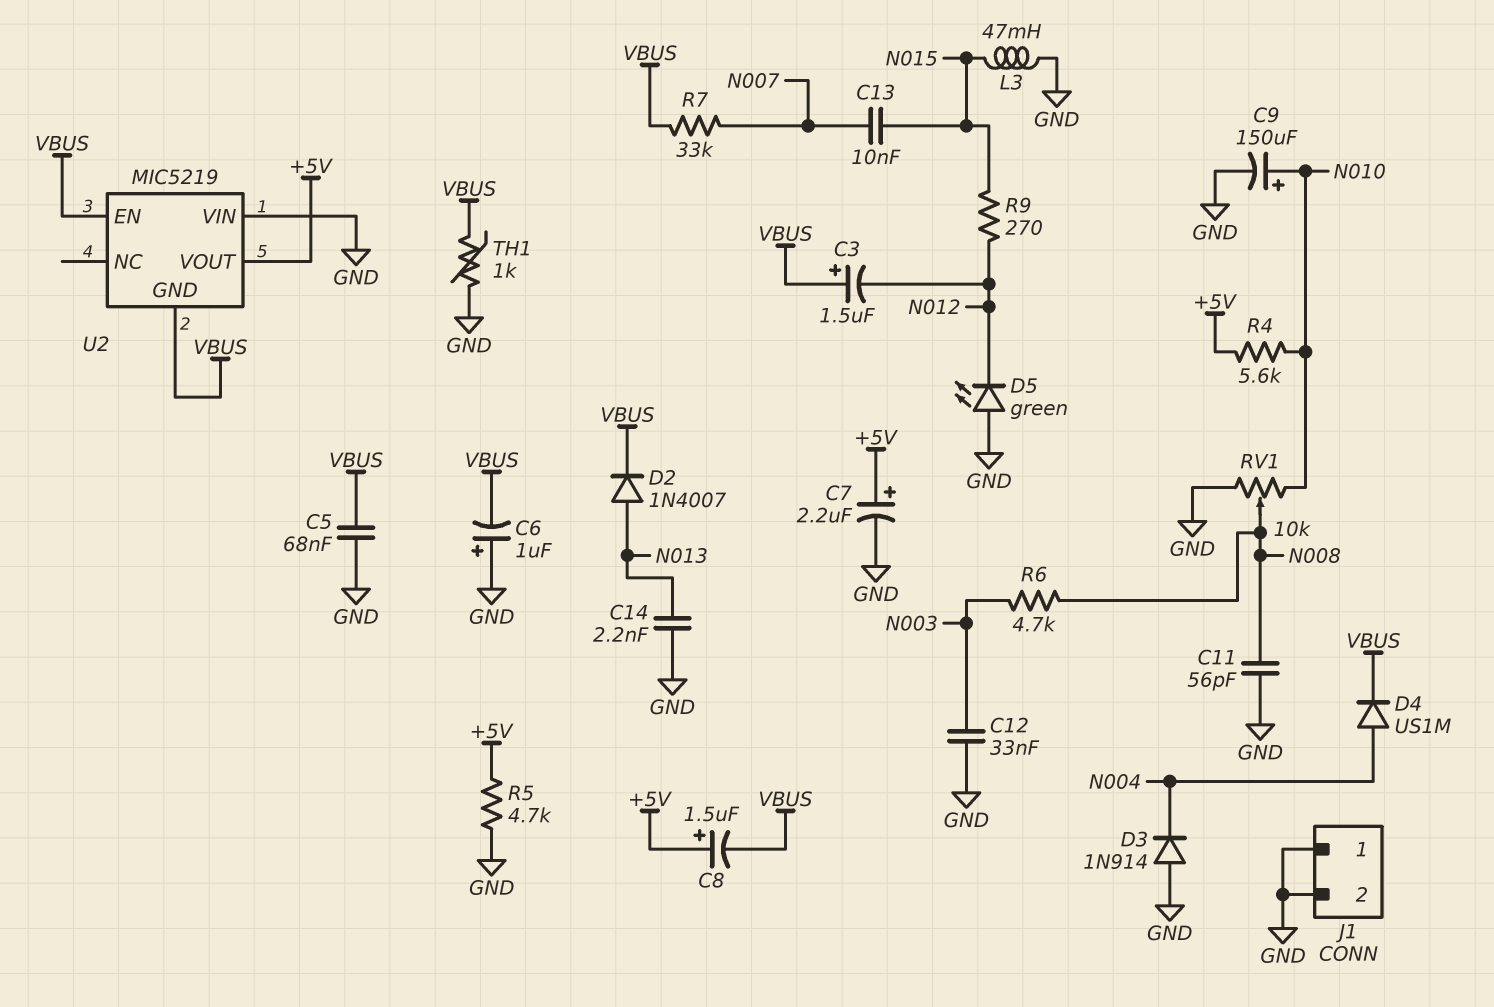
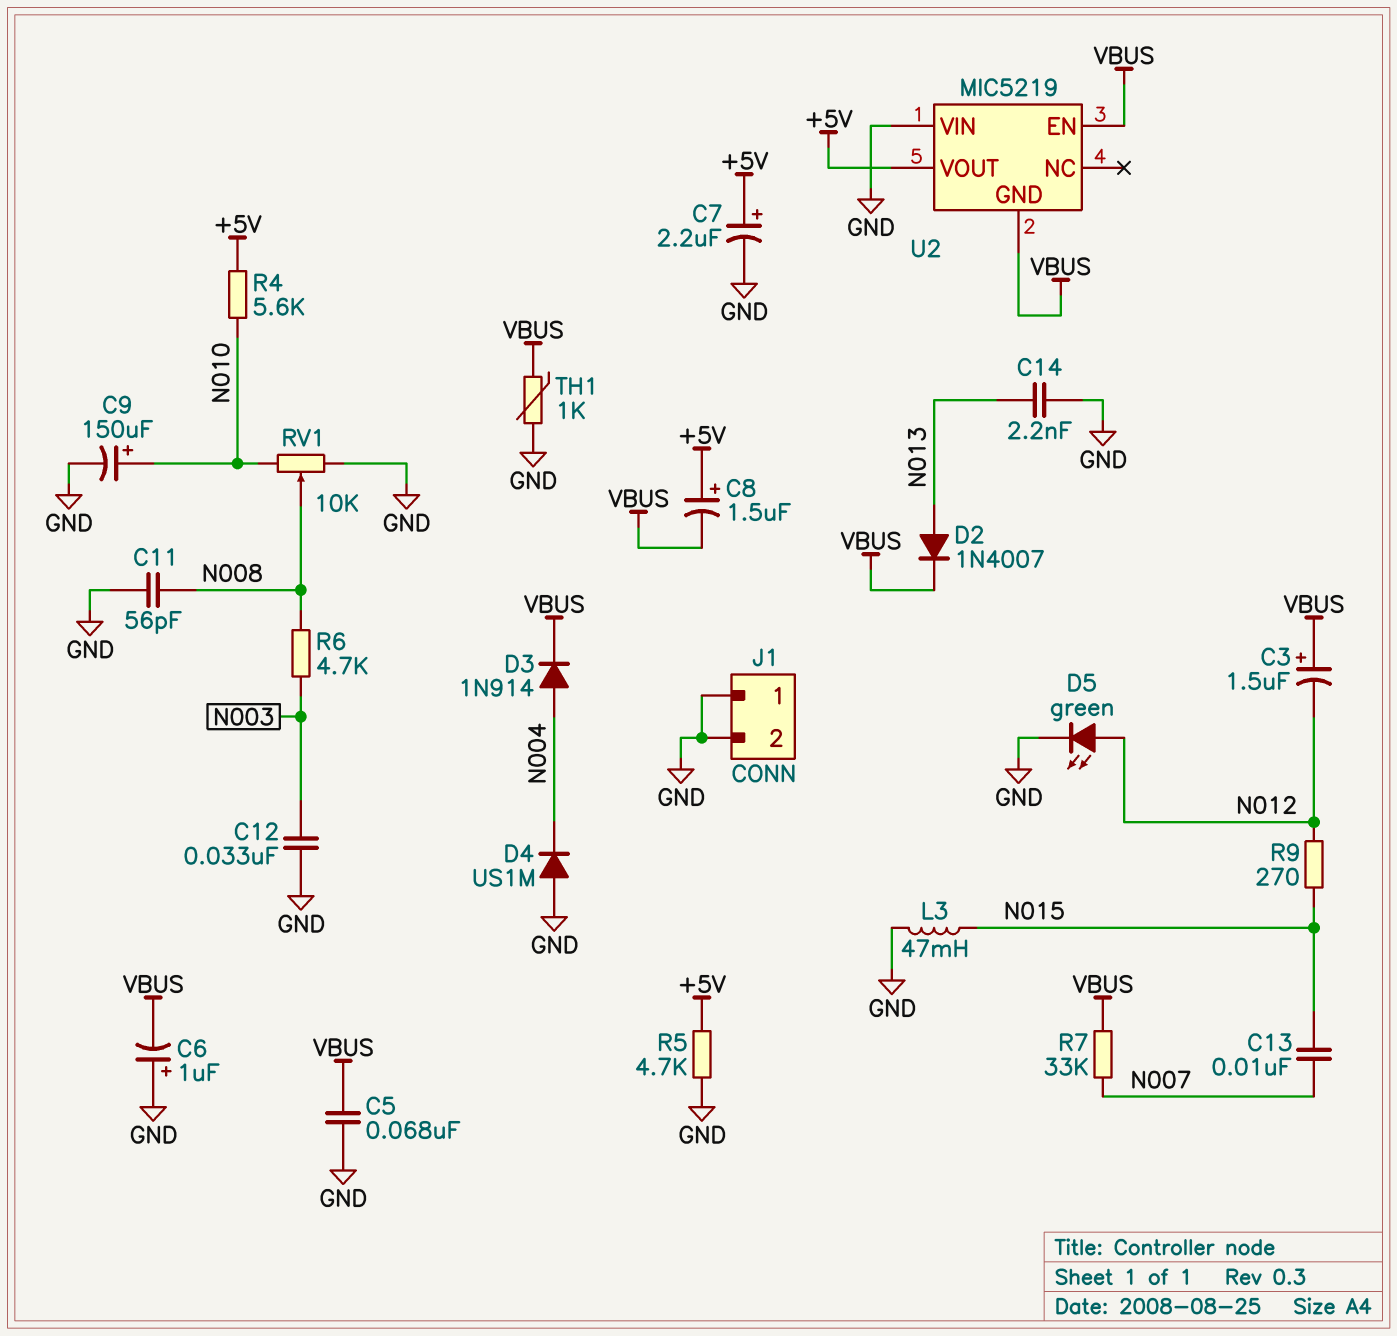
D3: diode 1N914 (A GND, K N004) -> diode 1N914 (A N004, K VBUS)
D4: diode US1M (A N004, K VBUS) -> diode US1M (A GND, K N004)
D5: LED green (A GND, K N012) -> LED green (A N012, K GND)

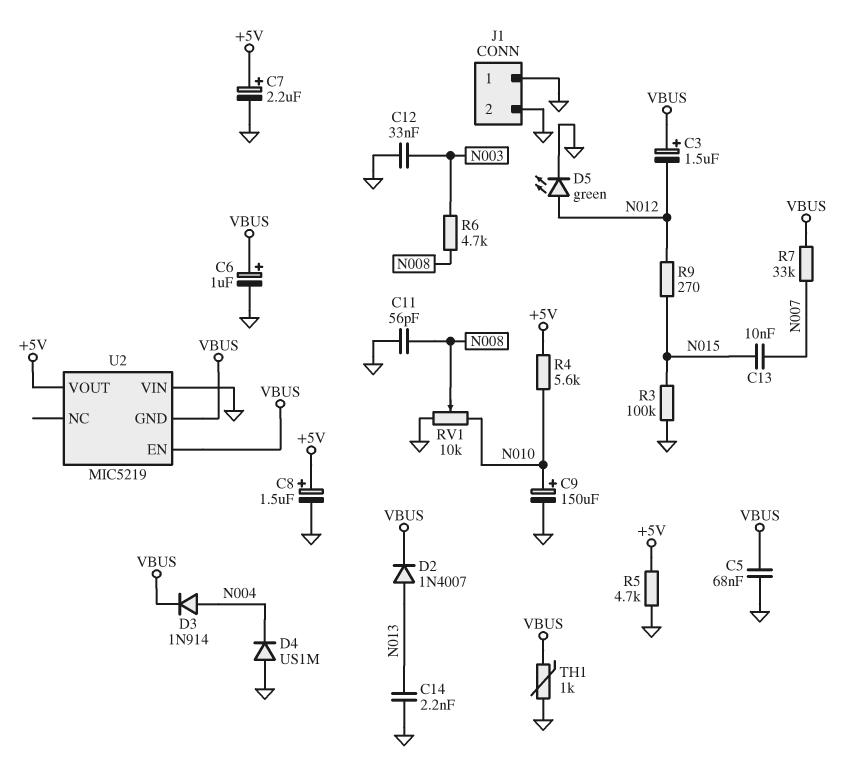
C6: 1uF (plus GND, minus VBUS) -> 1uF (plus VBUS, minus GND)
C8: 1.5uF (plus +5V, minus VBUS) -> 1.5uF (plus +5V, minus GND)
L3: 47mH (GND, N015) -> none
R3: none -> 100k (GND, N015)

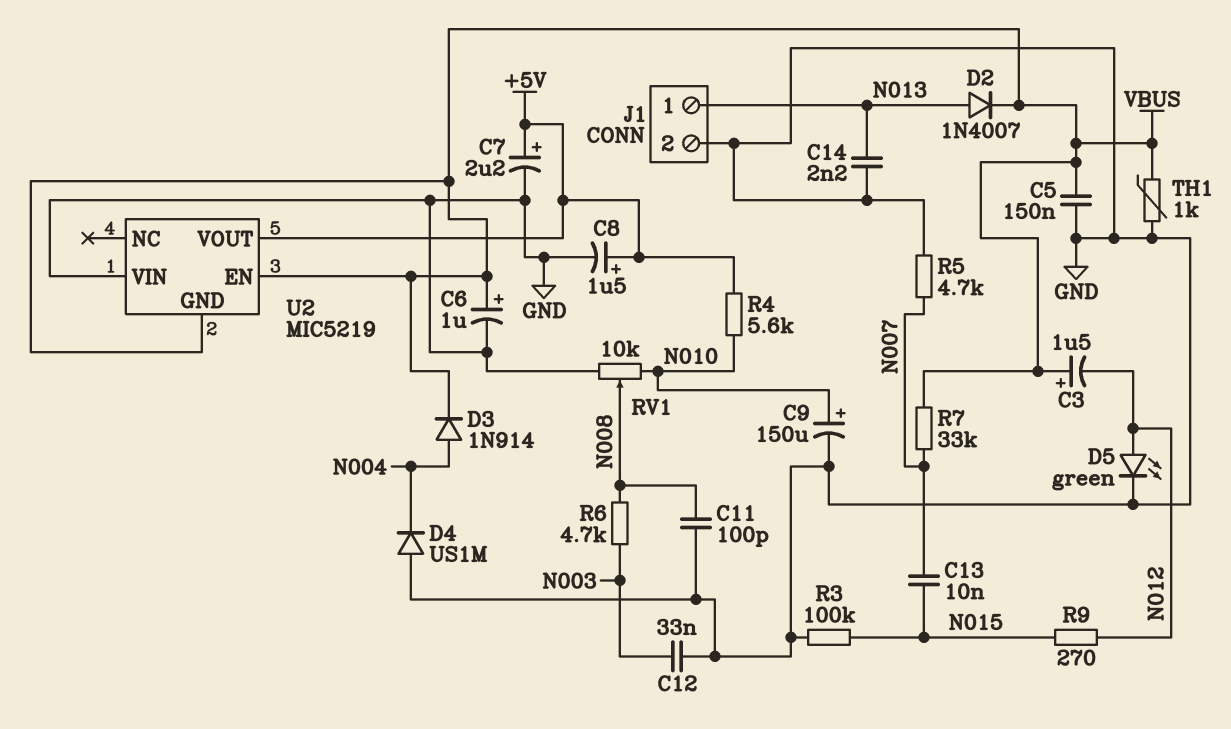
C5: 68nF (GND, VBUS) -> 150nF (GND, VBUS)
C11: 56pF (GND, N008) -> 100pF (GND, N008)
J1 pin 1: GND -> N013
R5: 4.7k (+5V, GND) -> 4.7k (GND, N007)

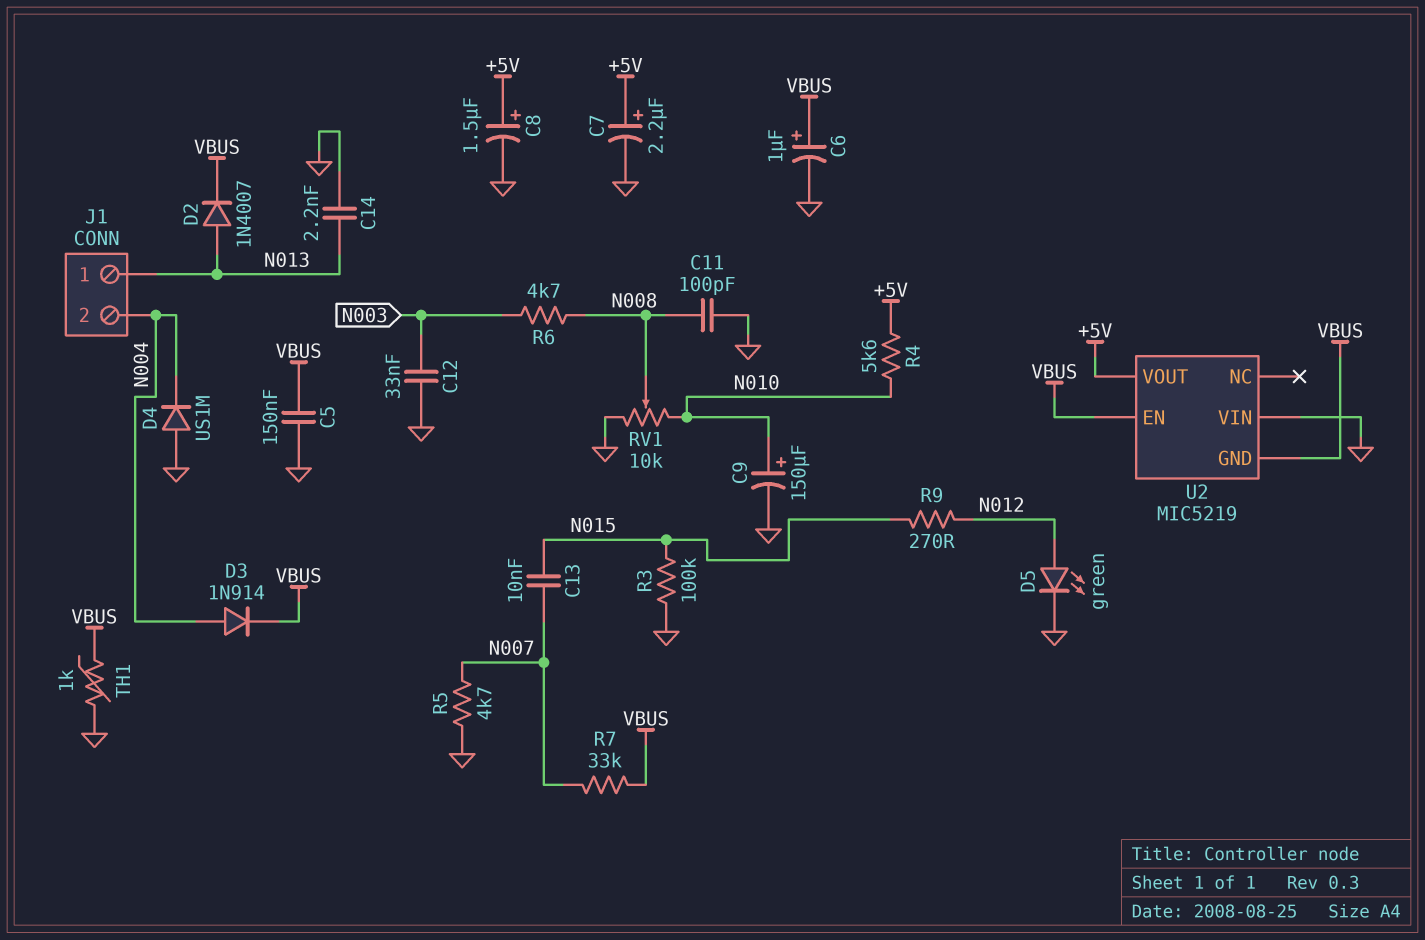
C3: 1.5uF (plus VBUS, minus N012) -> none
J1 pin 2: GND -> N004

